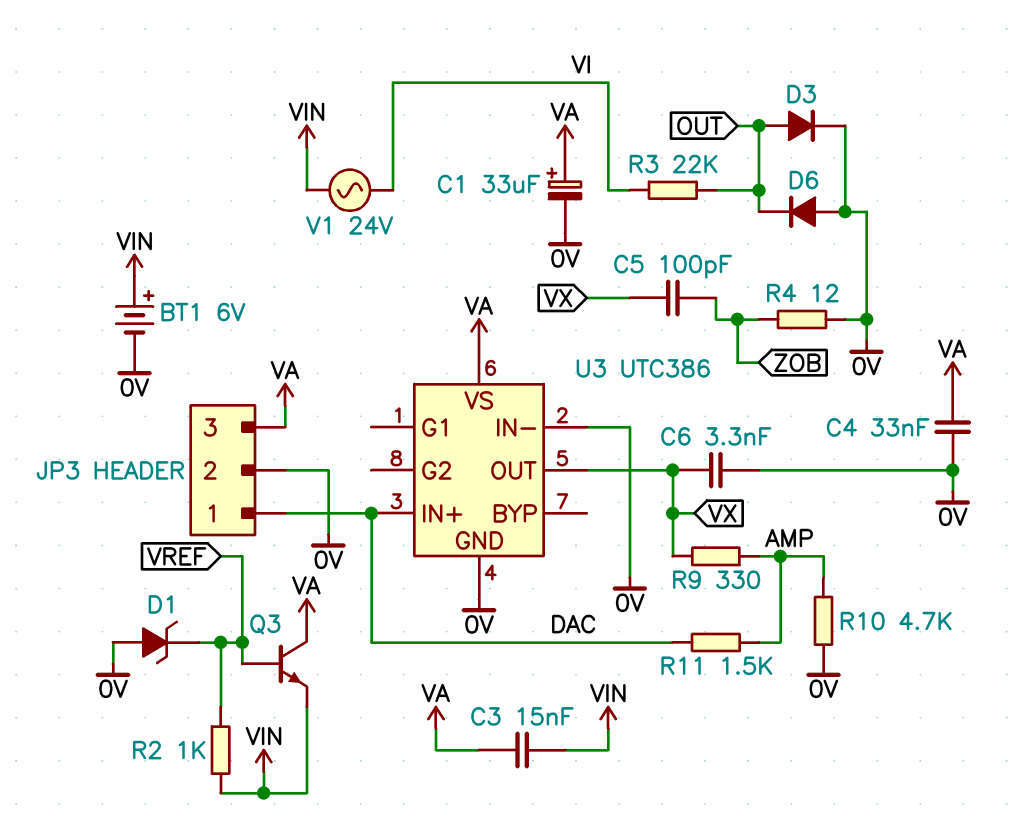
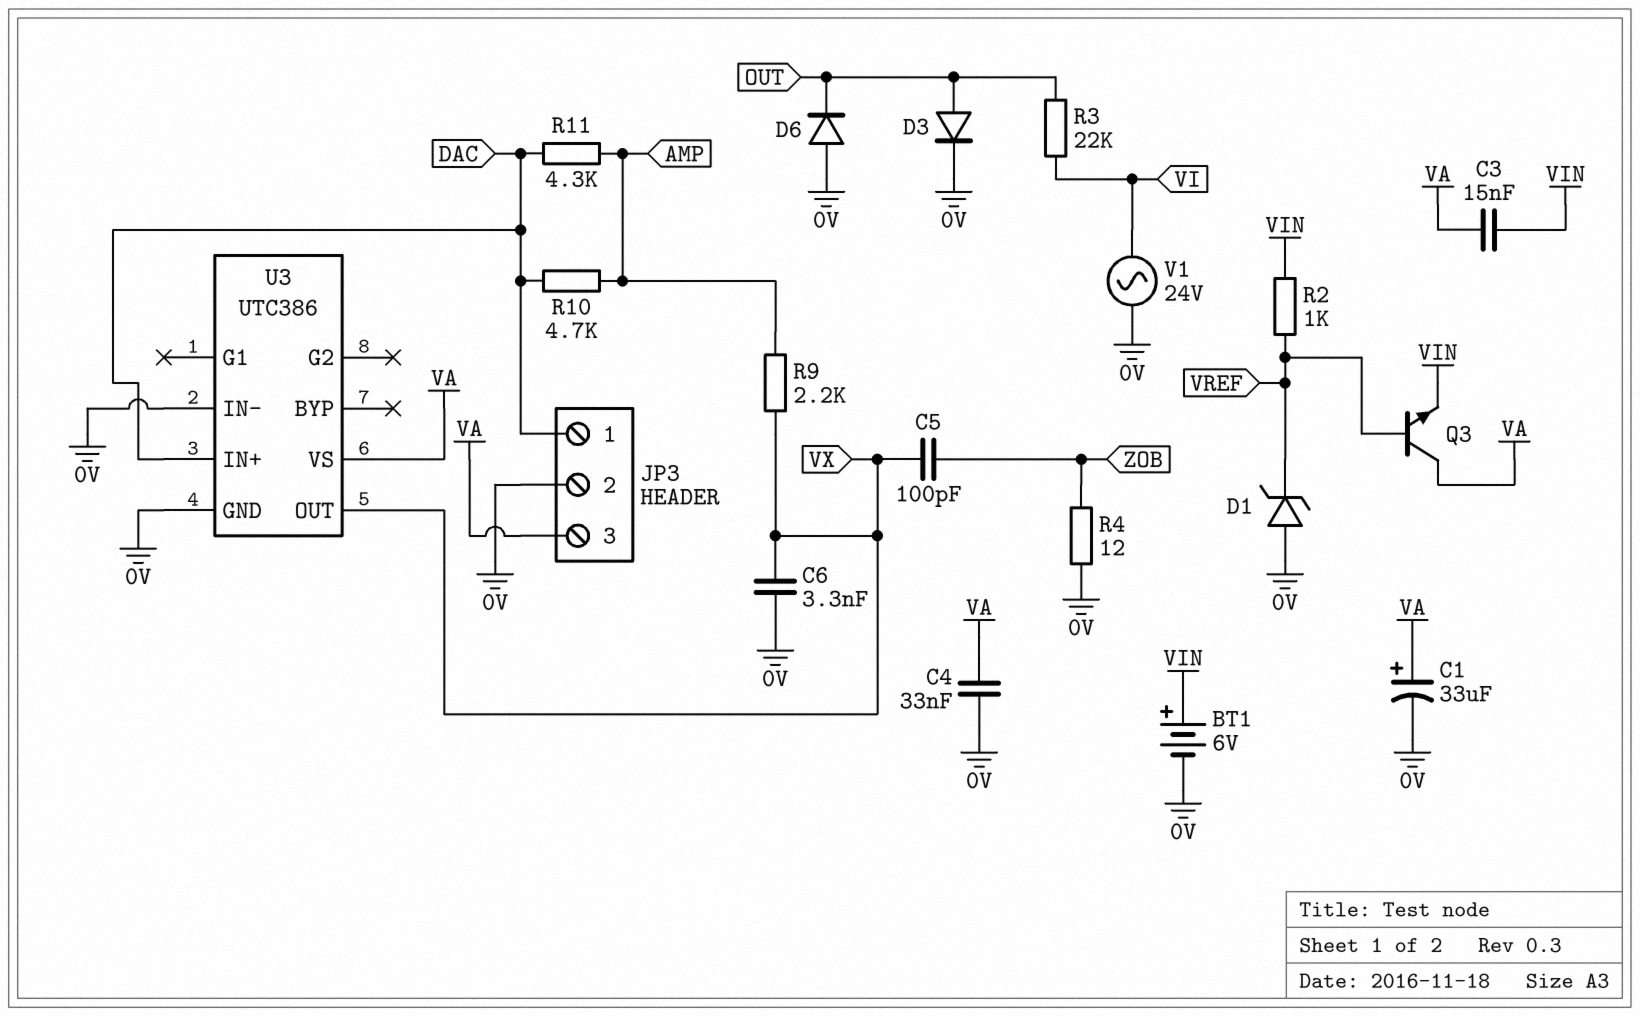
R9: 330 (AMP, VX) -> 2.2k (AMP, VX)
R10: 4.7k (0V, AMP) -> 4.7k (AMP, DAC)
R11: 1.5k (AMP, DAC) -> 4.3k (AMP, DAC)
V1: AC 24V (VI, VIN) -> AC 24V (0V, VI)

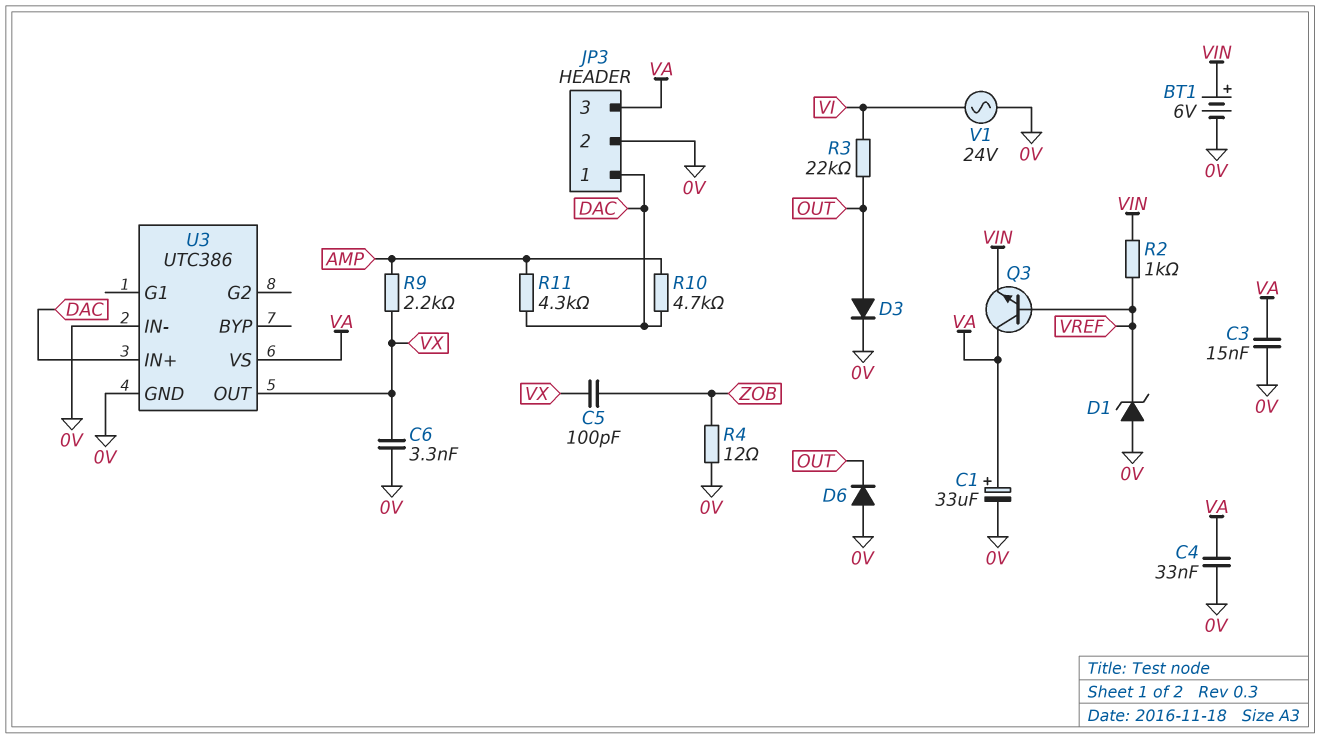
C3: 15nF (VA, VIN) -> 15nF (0V, VA)

